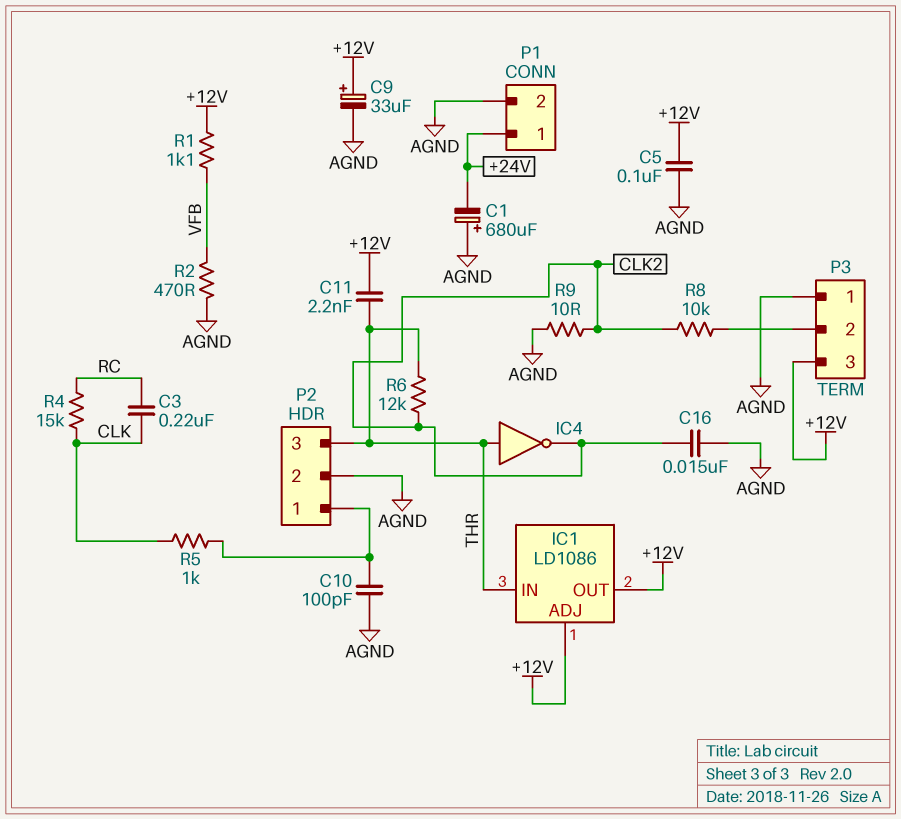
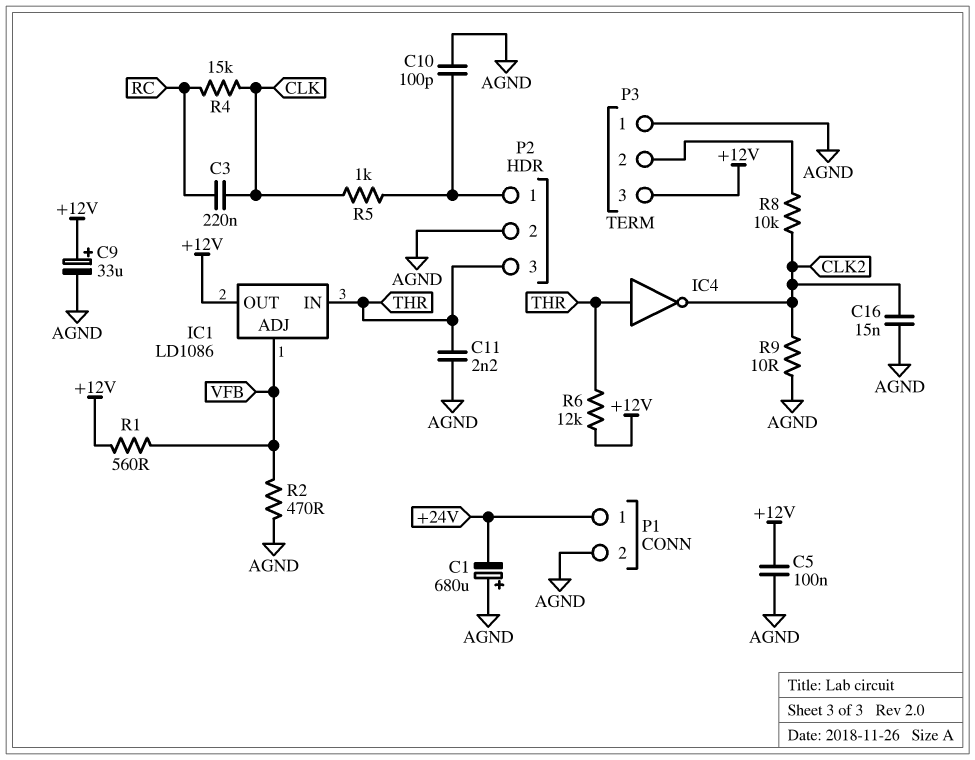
C11: 2.2nF (+12V, THR) -> 2.2nF (AGND, THR)
IC1 pin ADJ: +12V -> VFB
R1: 1.1k (+12V, VFB) -> 560 (+12V, VFB)
R6: 12k (CLK2, THR) -> 12k (+12V, THR)

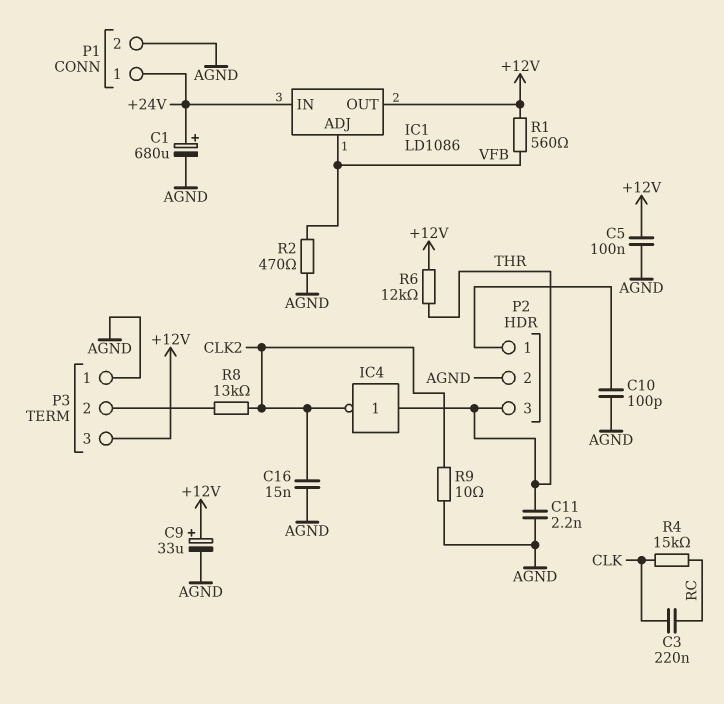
C1: 680uF (plus AGND, minus +24V) -> 680uF (plus +24V, minus AGND)
IC1 pin IN: THR -> +24V
R5: 1k (CLK, P2/1) -> none
R8: 10k (CLK2, P3/2) -> 13k (CLK2, P3/2)

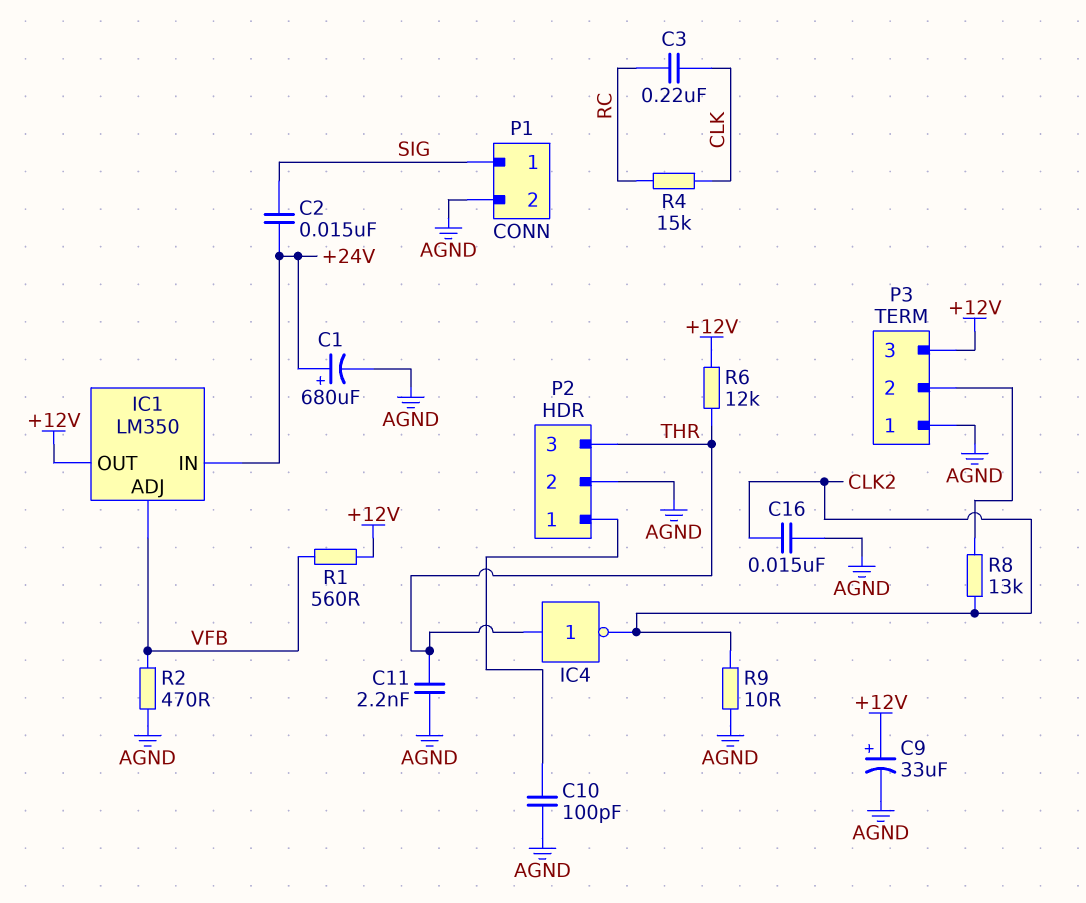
C2: none -> 15nF (+24V, SIG)
C5: 100nF (+12V, AGND) -> none
IC1: LD1086 -> LM350
P1 pin 1: +24V -> SIG

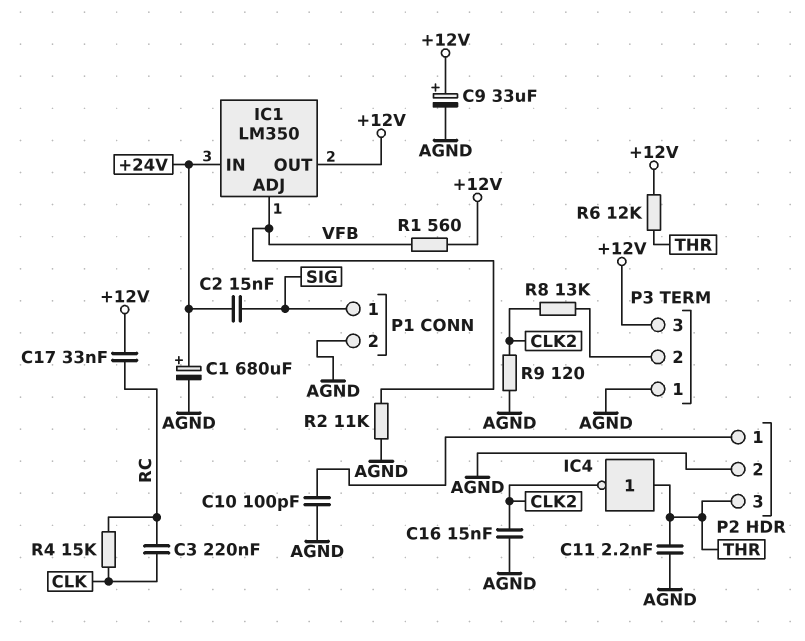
C17: none -> 33nF (+12V, RC)
R2: 470 (AGND, VFB) -> 11k (AGND, VFB)
R9: 10 (AGND, CLK2) -> 120 (AGND, CLK2)

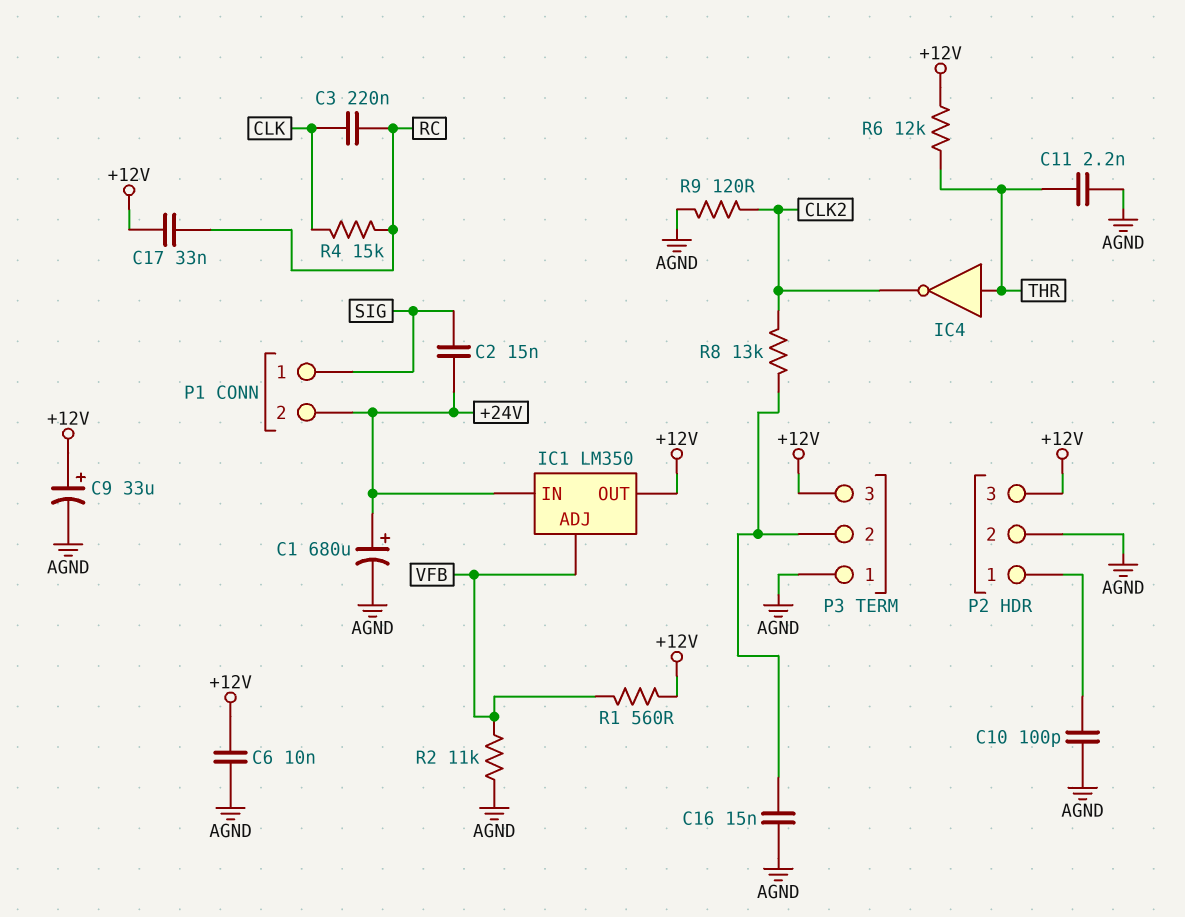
C6: none -> 10nF (+12V, AGND)
C16: 15nF (AGND, CLK2) -> 15nF (AGND, P3/2)
P1 pin 2: AGND -> +24V
P2 pin 3: THR -> +12V

